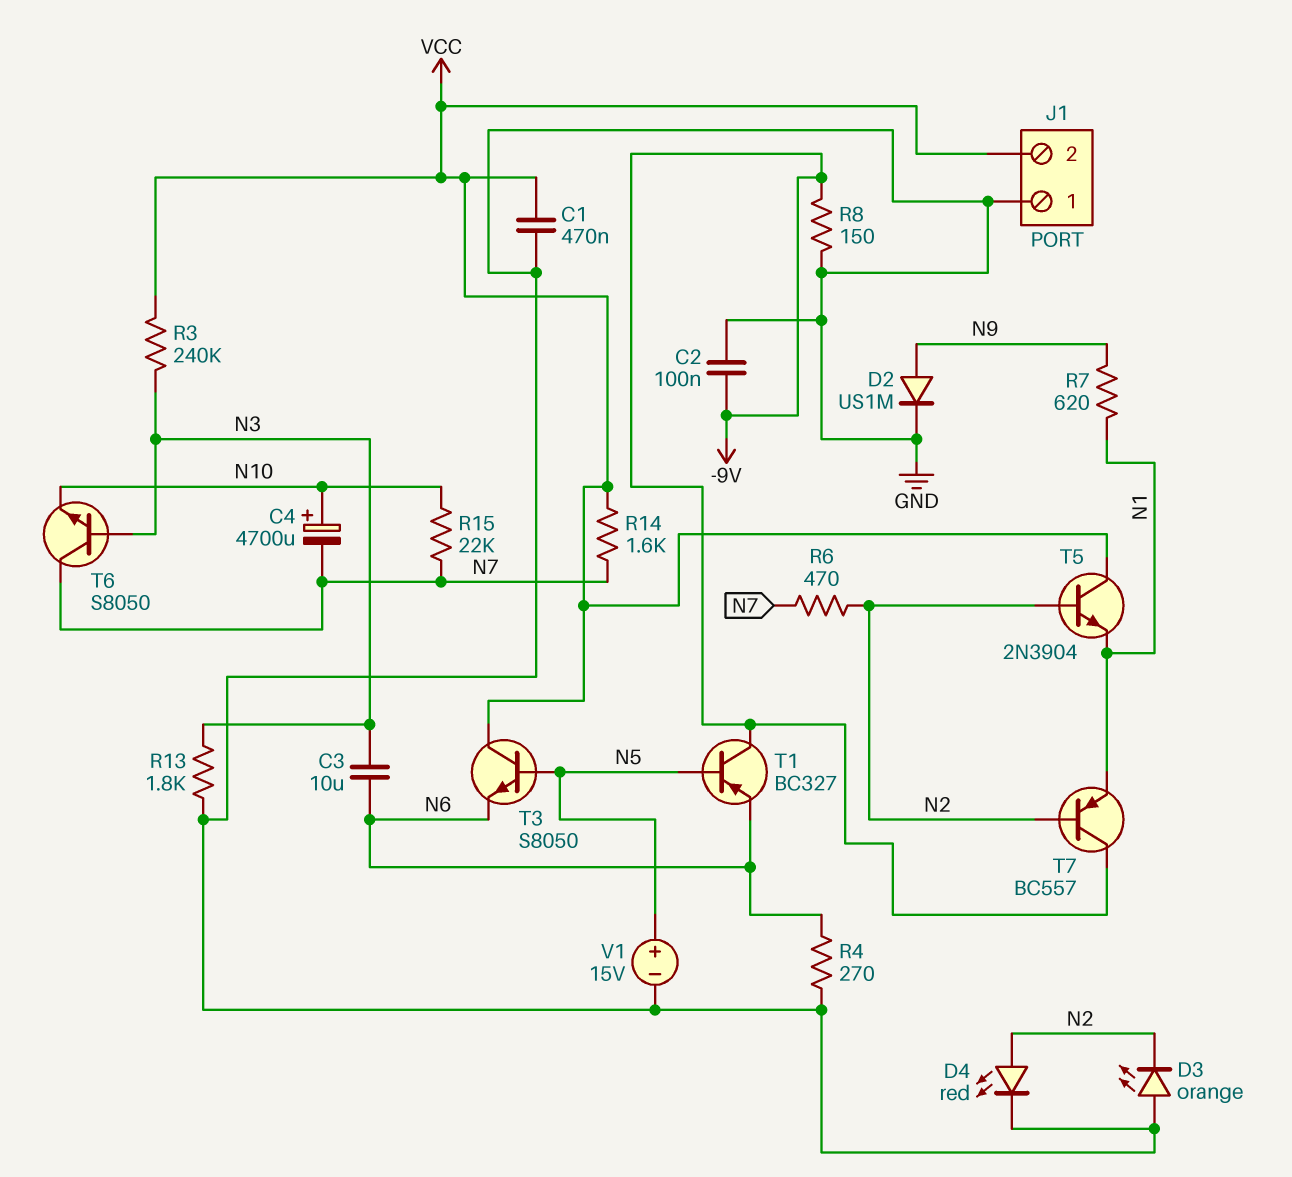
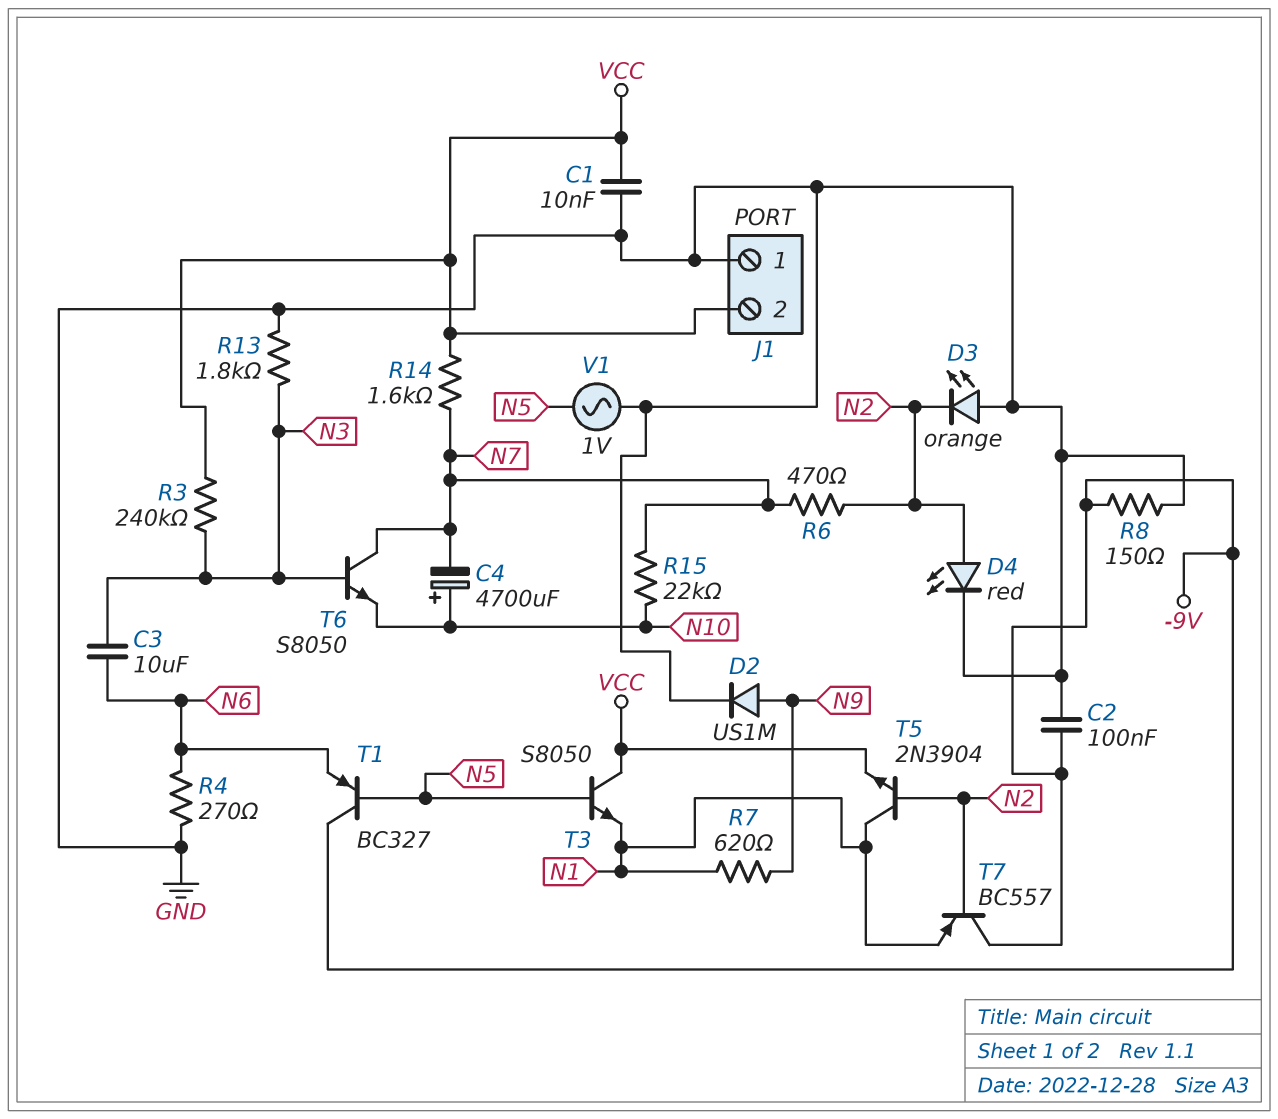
C1: 470nF (GND, VCC) -> 10nF (GND, VCC)
T3: NPN S8050 (B N5, C VCC, E N6) -> NPN S8050 (B N5, C VCC, E N1)
T5: NPN 2N3904 (B N2, C VCC, E N1) -> NPN 2N3904 (B N2, C N1, E VCC)
V1: 15V (plus N5, minus GND) -> AC 1V (GND, N5)

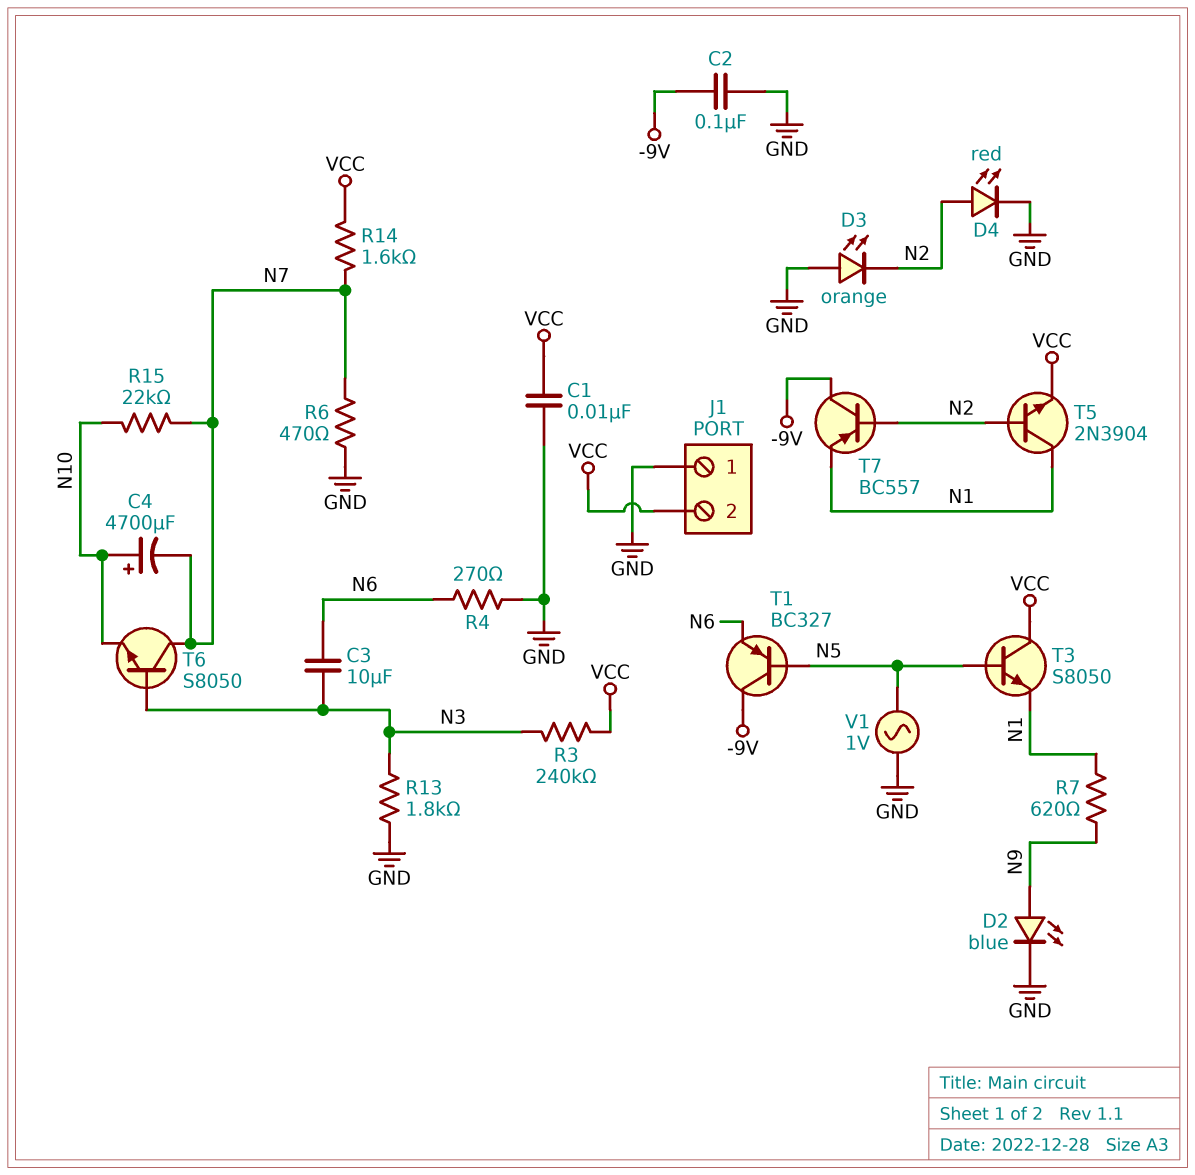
D2: diode US1M (A N9, K GND) -> LED blue (A N9, K GND)
R6: 470 (N2, N7) -> 470 (GND, N7)
R8: 150 (-9V, GND) -> none

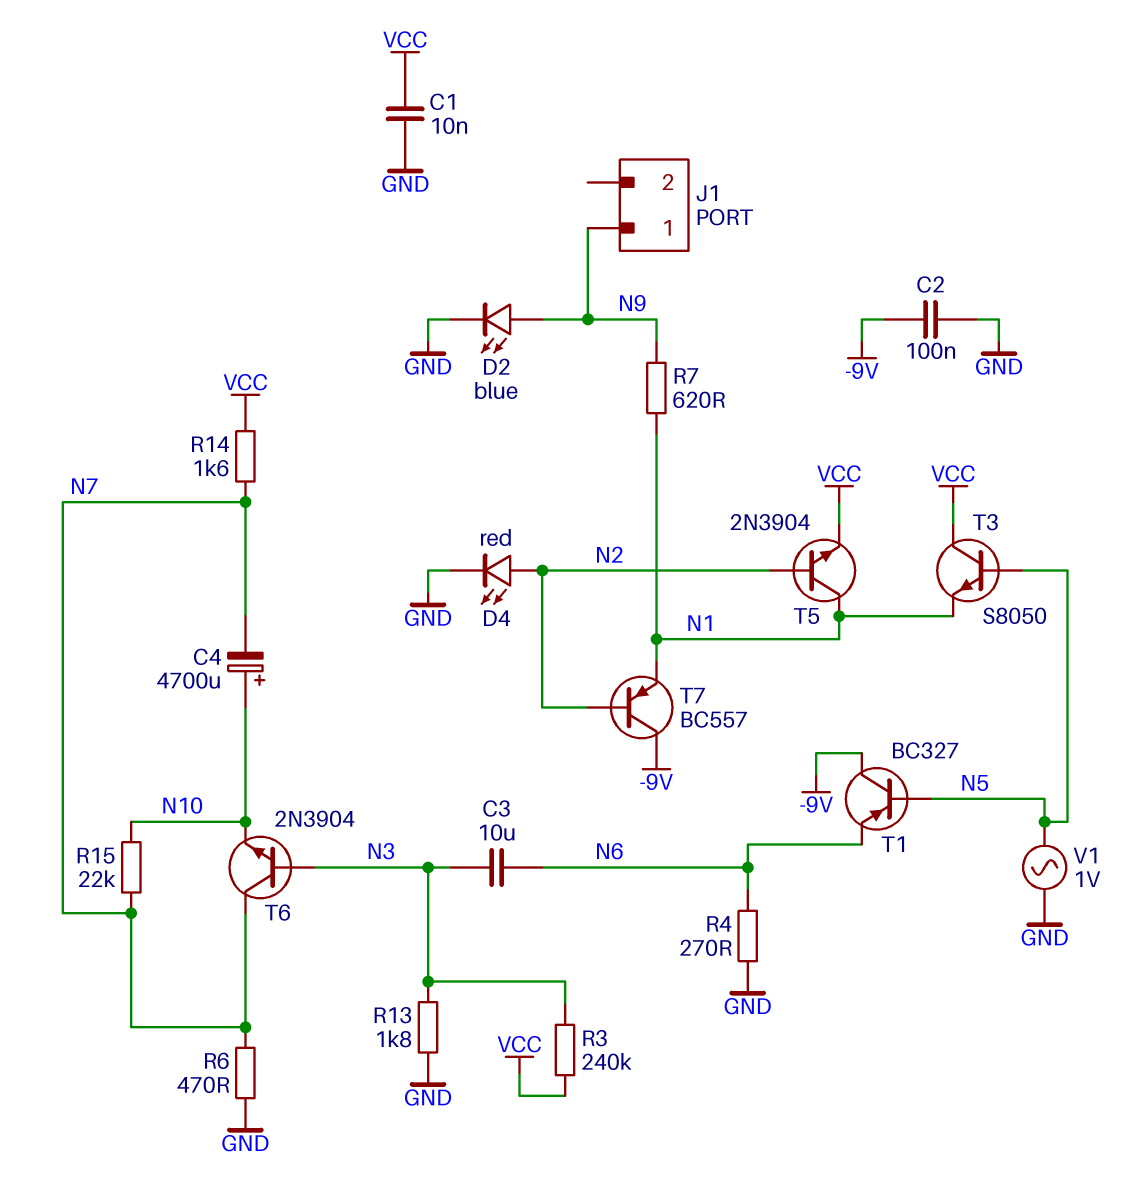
D3: LED orange (A GND, K N2) -> none
J1 pin 1: GND -> N9
J1 pin 2: VCC -> none
T6: NPN S8050 (B N3, C N7, E N10) -> NPN 2N3904 (B N3, C N7, E N10)

